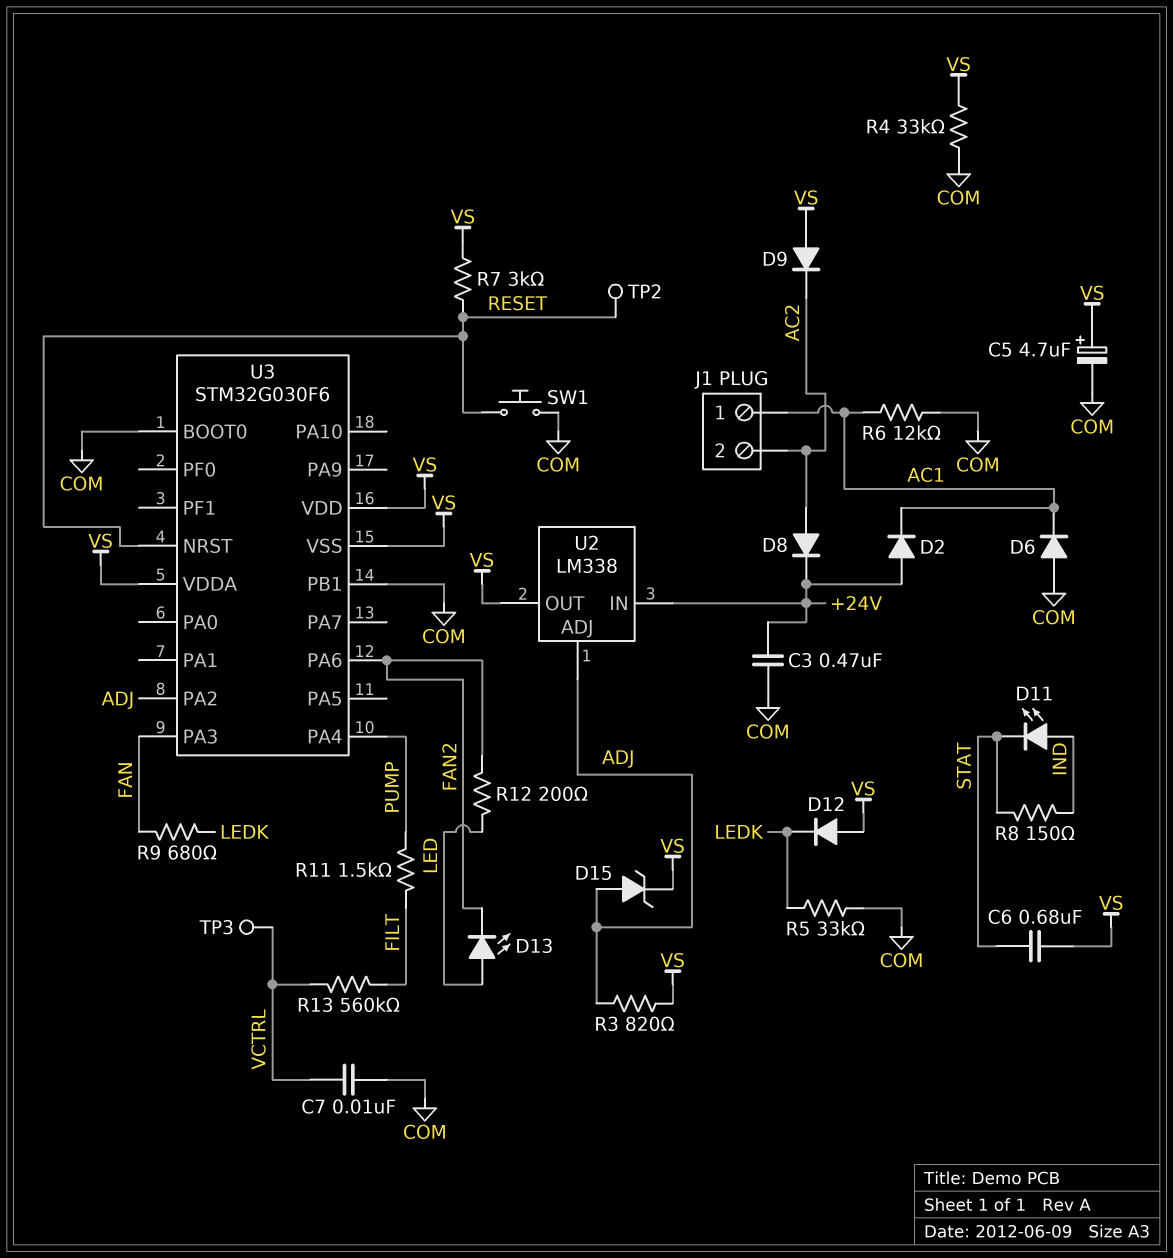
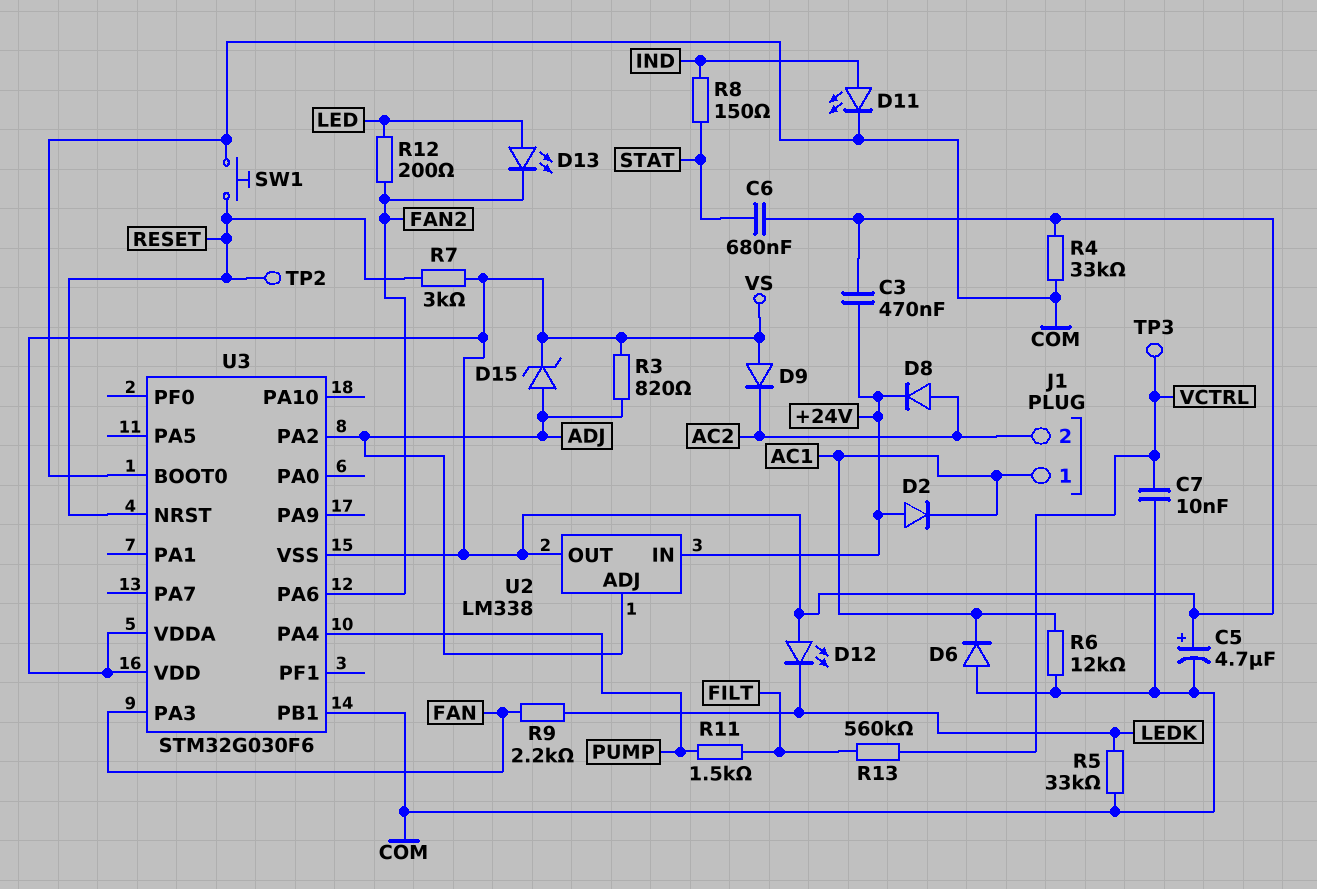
C3: 470nF (+24V, COM) -> 470nF (+24V, VS)
D11: LED (A IND, K STAT) -> LED (A IND, K COM)
D12: diode (A VS, K LEDK) -> LED (A VS, K LEDK)
R9: 680 (FAN, LEDK) -> 2.2k (FAN, LEDK)

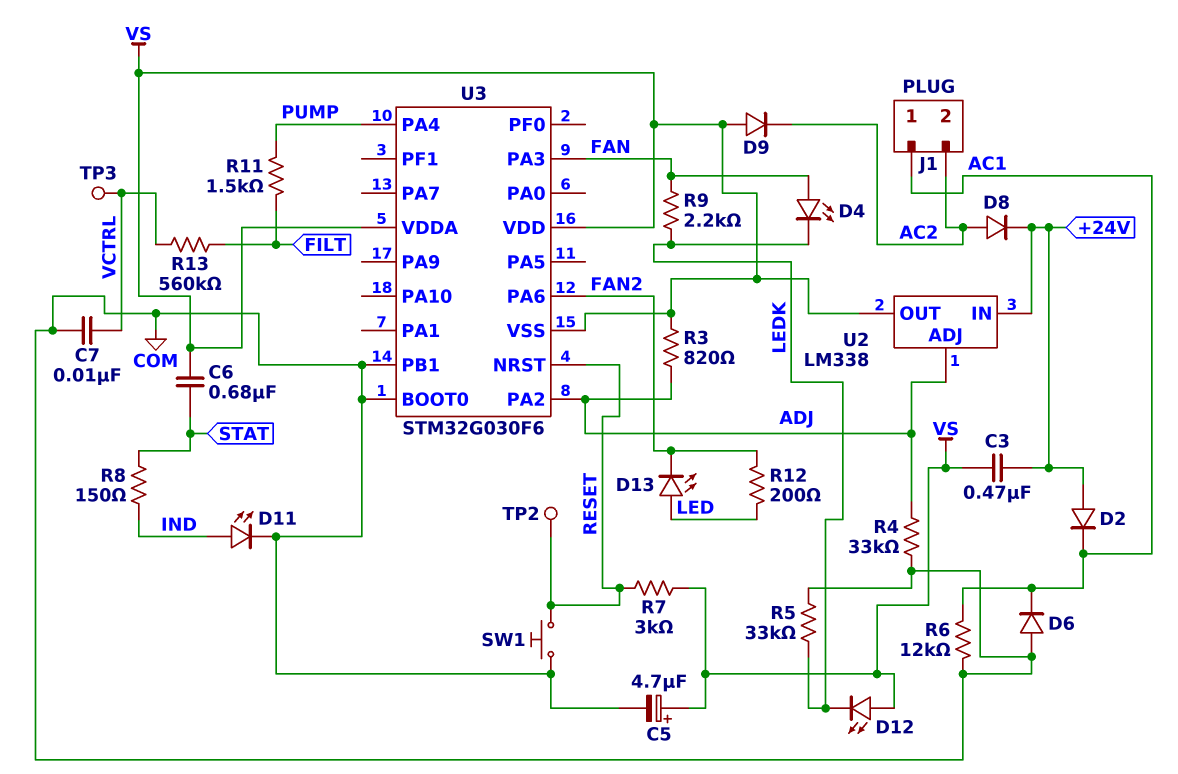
D4: none -> LED (A FAN, K LEDK)
D15: zener (A ADJ, K VS) -> none
R4: 33k (COM, VS) -> 33k (ADJ, COM)

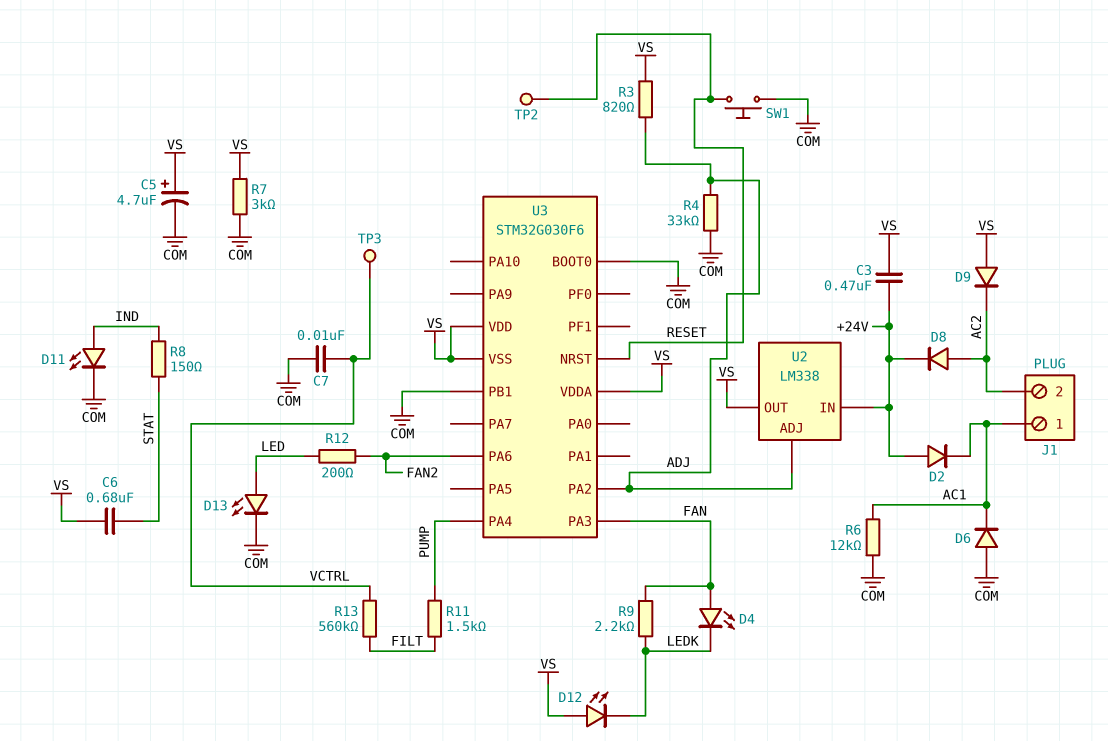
D13: LED (A LED, K FAN2) -> LED (A LED, K COM)
R5: 33k (COM, LEDK) -> none
R7: 3k (RESET, VS) -> 3k (COM, VS)

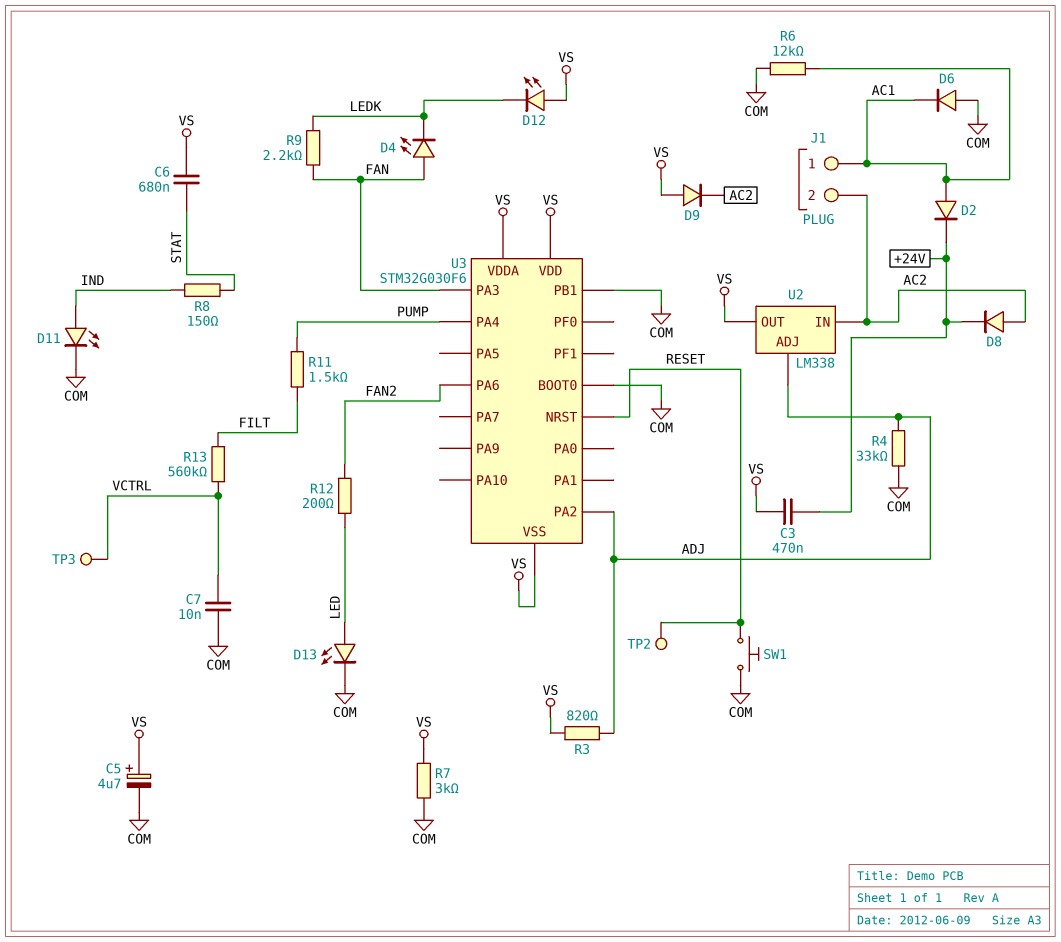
D2: diode (A +24V, K AC1) -> diode (A AC1, K +24V)
U2 pin IN: +24V -> AC2

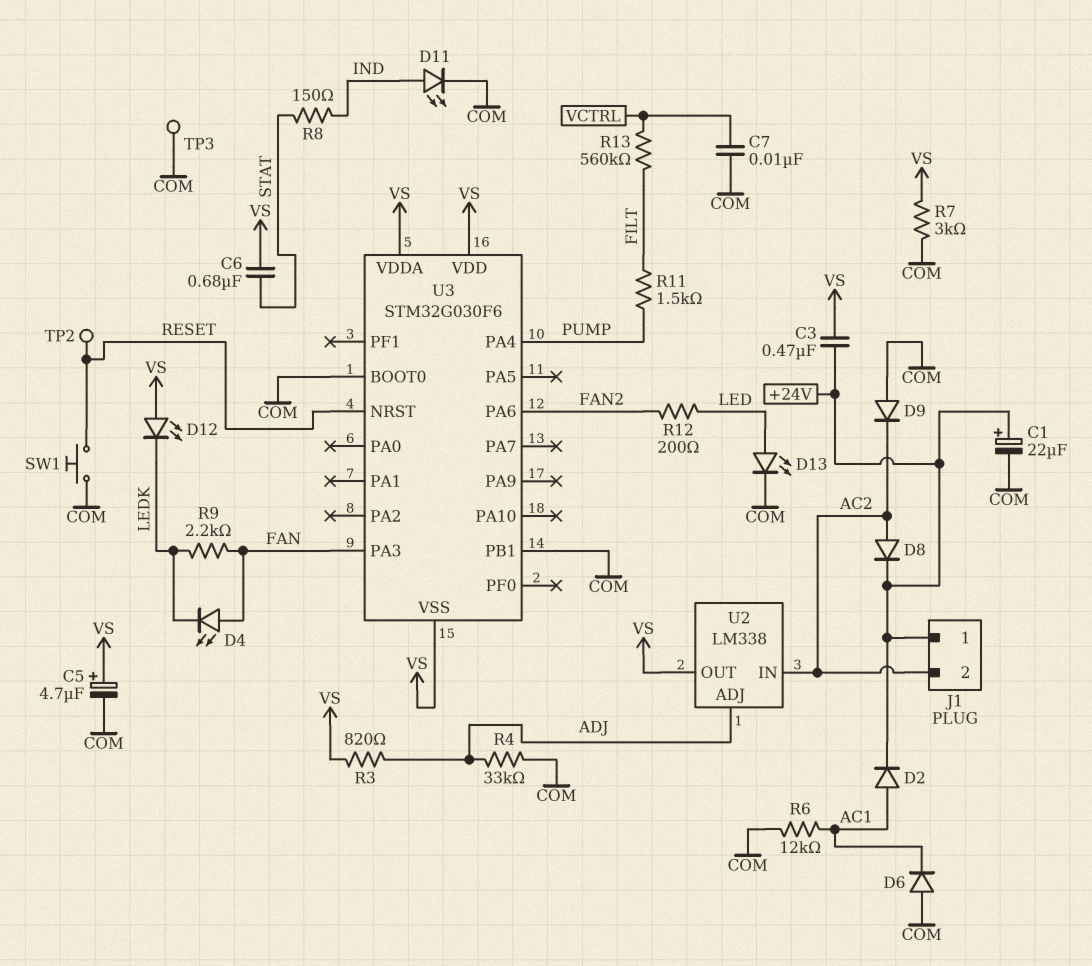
C1: none -> 22uF (plus +24V, minus COM)
D9: diode (A VS, K AC2) -> diode (A COM, K AC2)
J1 pin 1: AC1 -> +24V
TP3: test point (VCTRL) -> test point (COM)
U3 pin PA2: ADJ -> none

